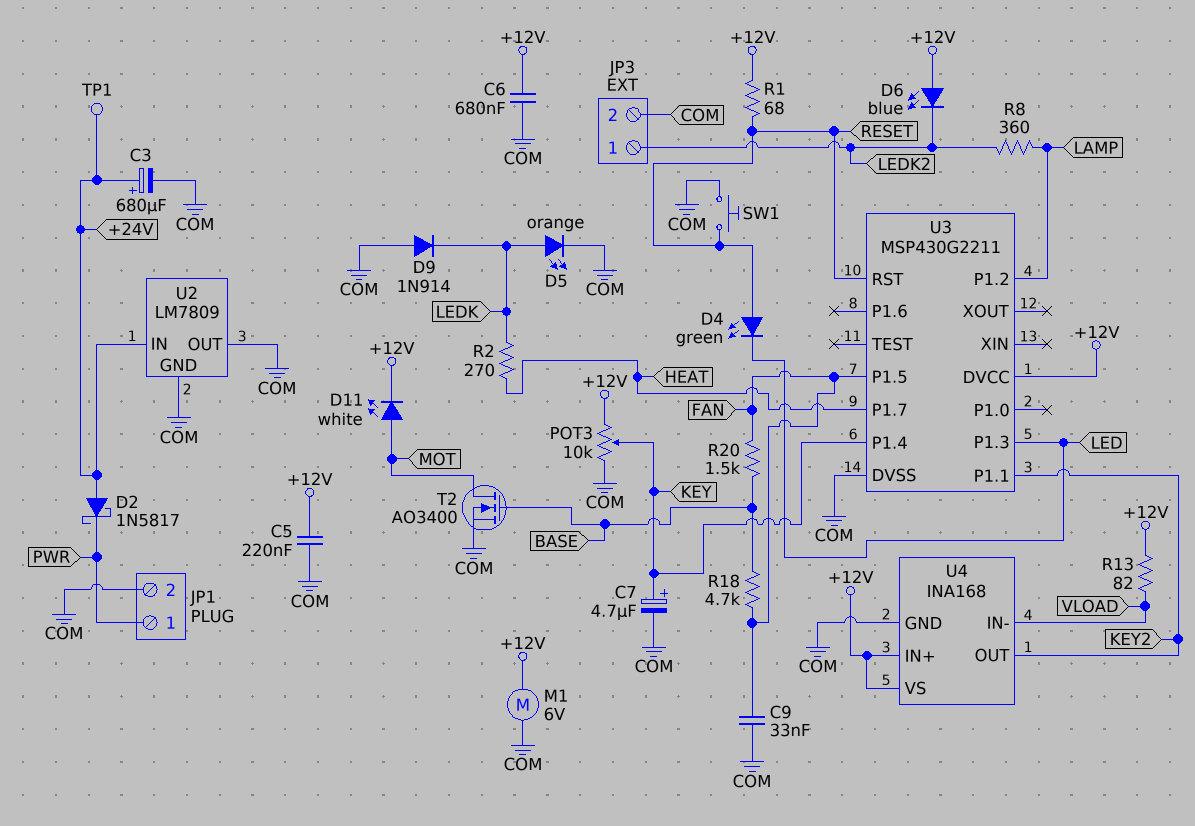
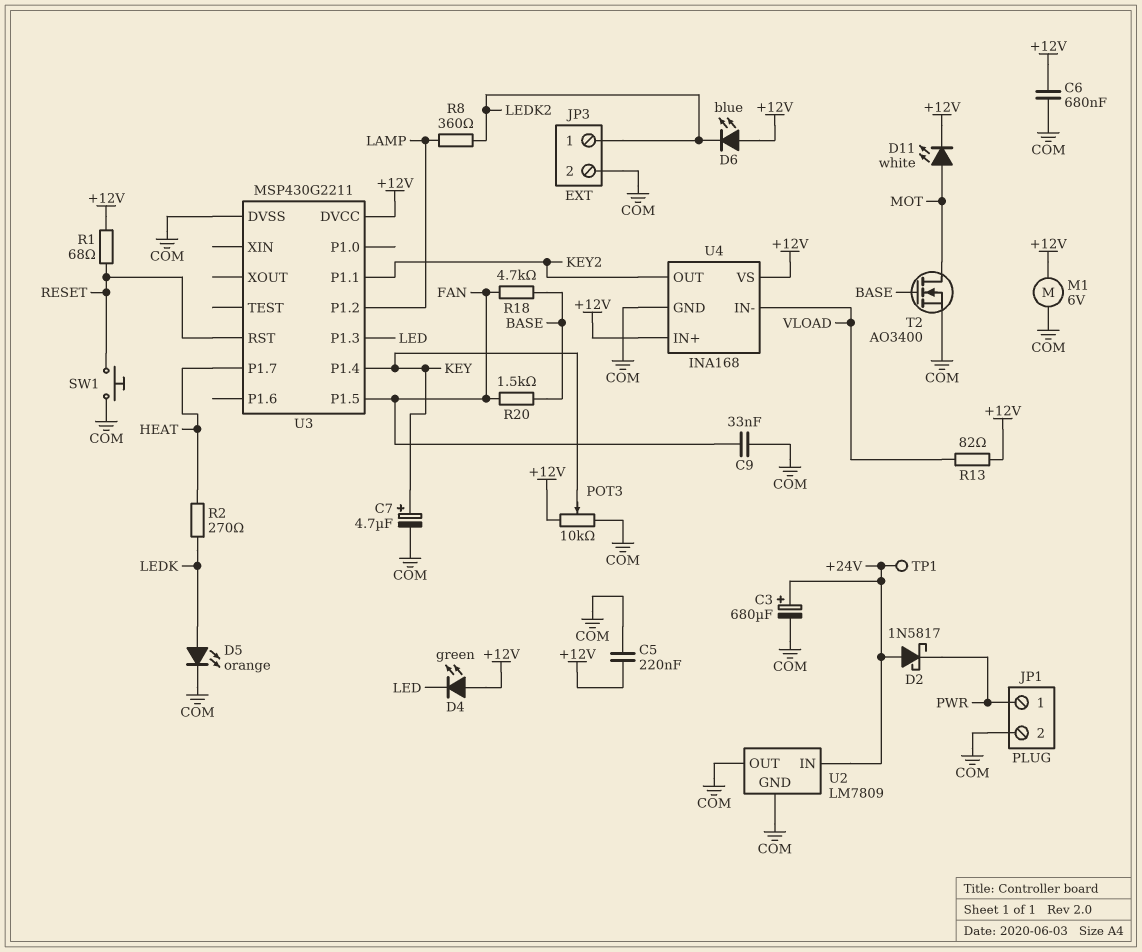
D4: LED green (A RESET, K LED) -> LED green (A +12V, K LED)
D9: diode 1N914 (A COM, K LEDK) -> none

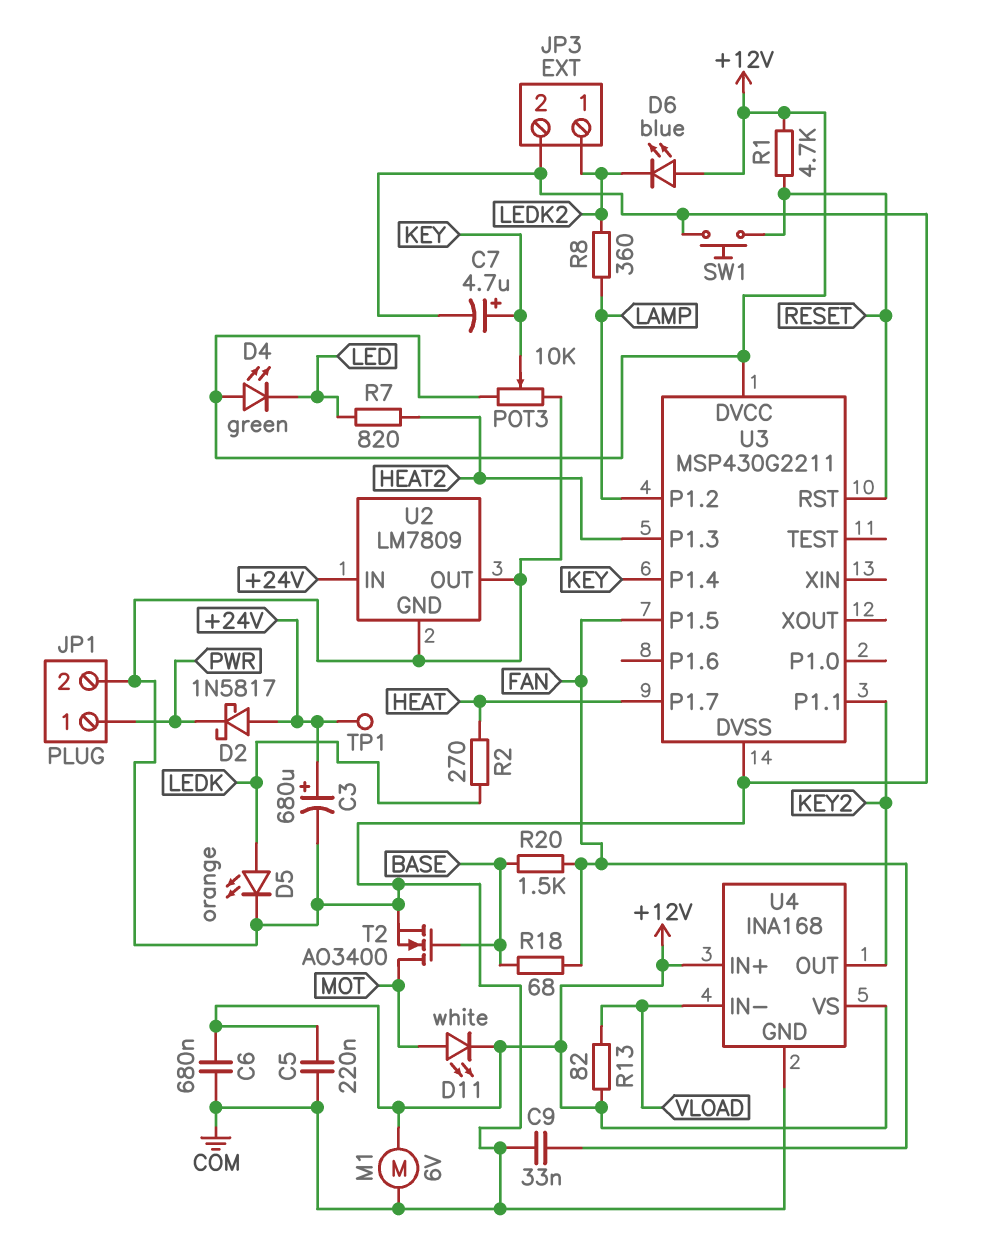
R1: 68 (+12V, RESET) -> 4.7k (+12V, RESET)
R7: none -> 820 (HEAT2, LED)
R18: 4.7k (BASE, FAN) -> 68 (BASE, FAN)
U3 pin P1.3: LED -> HEAT2

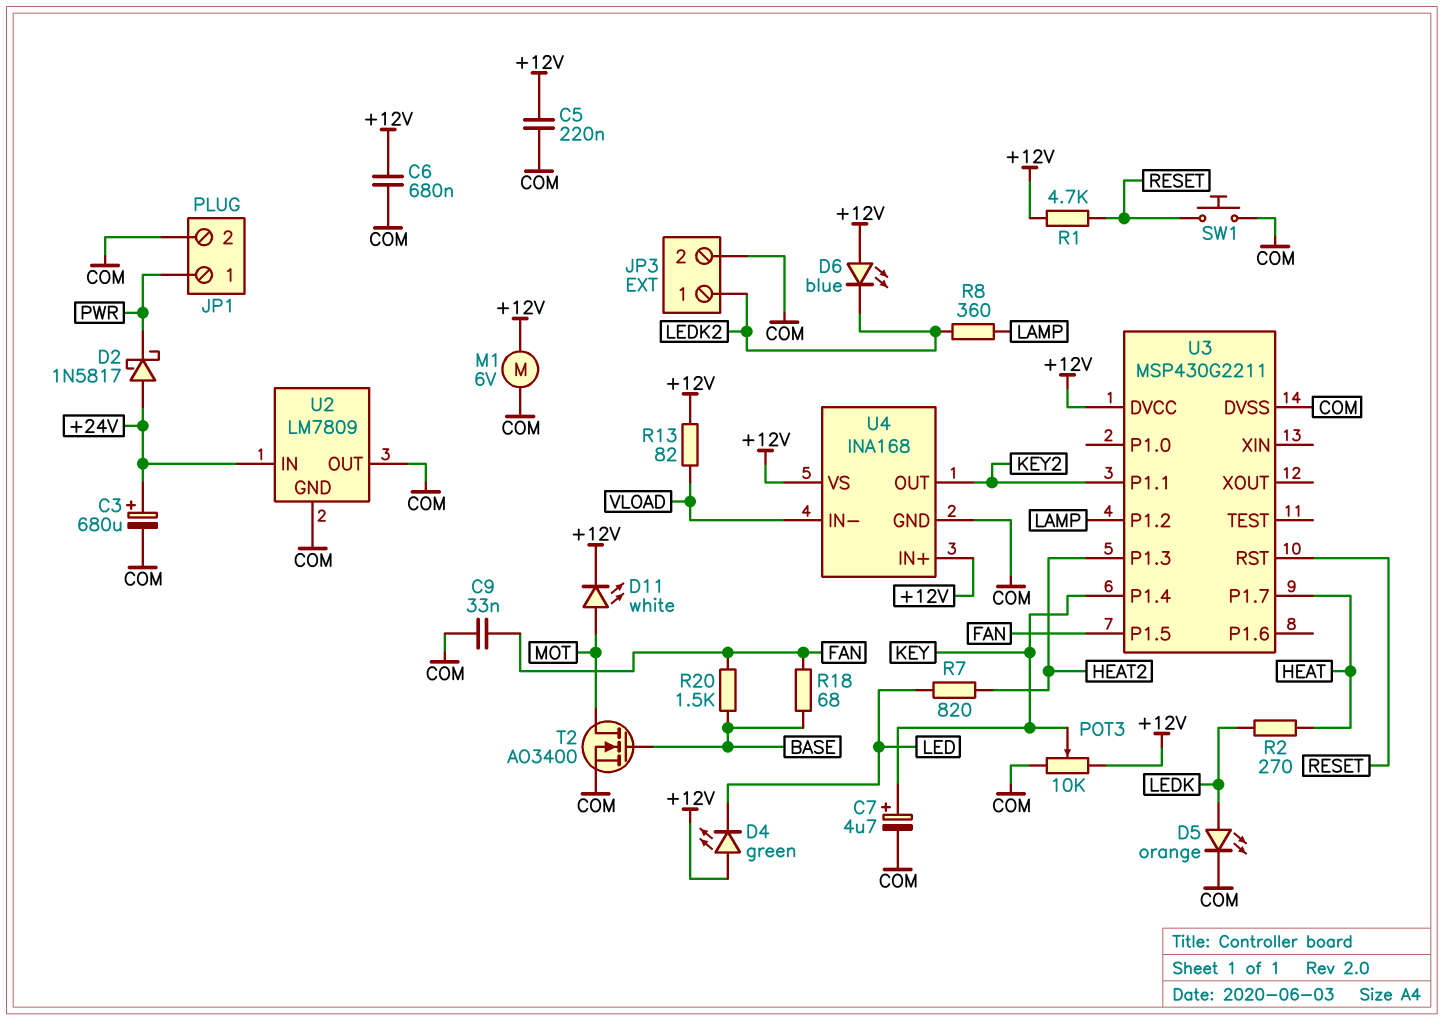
TP1: test point (+24V) -> none

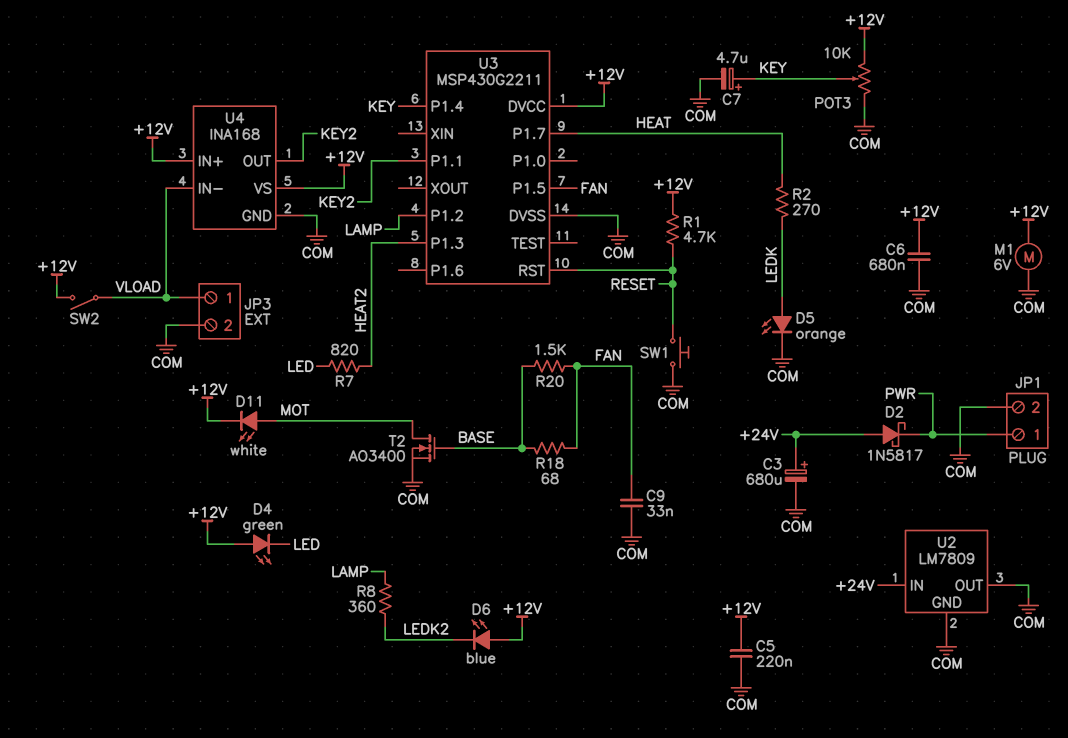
JP3 pin 1: LEDK2 -> VLOAD
R13: 82 (+12V, VLOAD) -> none
SW2: none -> switch (+12V, VLOAD)

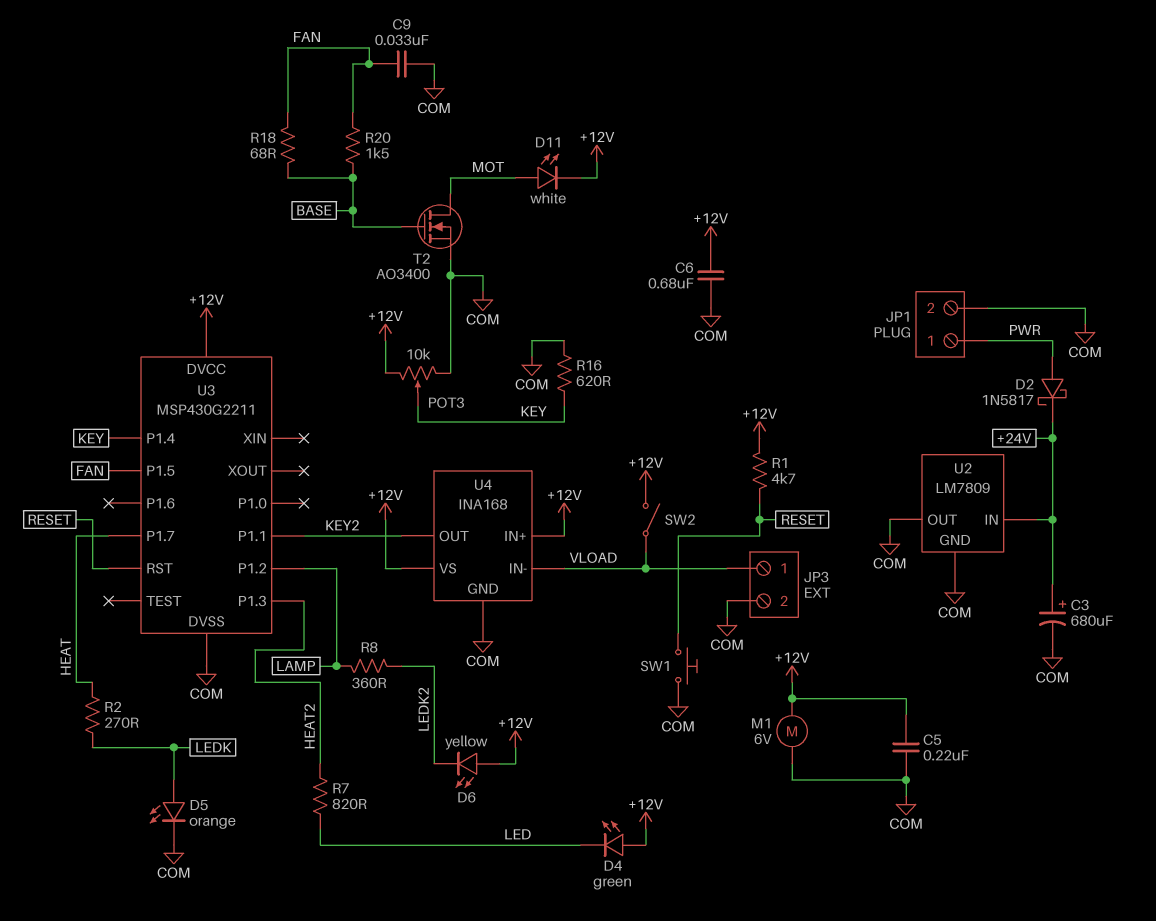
C7: 4.7uF (plus KEY, minus COM) -> none
D2: schottky 1N5817 (A +24V, K PWR) -> schottky 1N5817 (A PWR, K +24V)
D6: LED blue (A +12V, K LEDK2) -> LED yellow (A +12V, K LEDK2)
R16: none -> 620 (COM, KEY)

